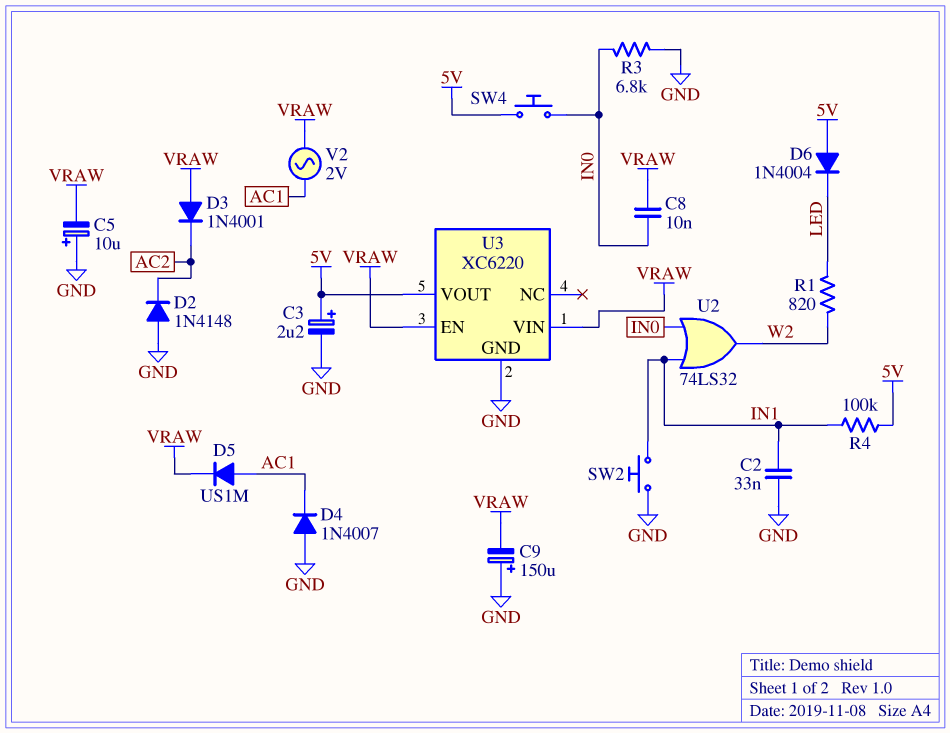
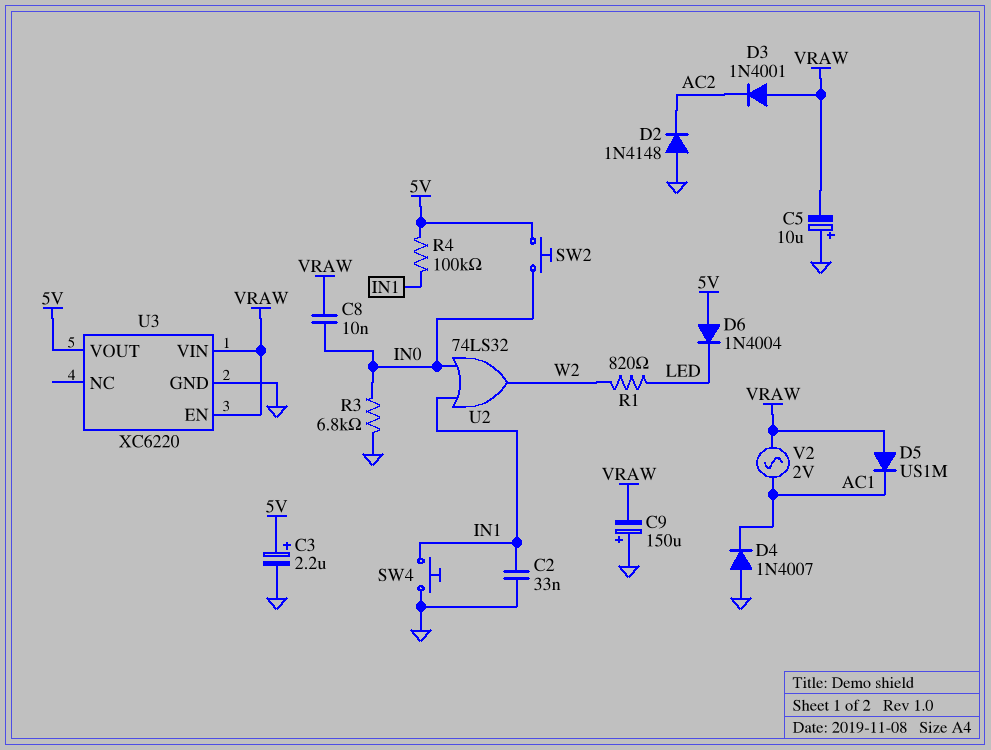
D5: diode US1M (A AC1, K VRAW) -> diode US1M (A VRAW, K AC1)
SW2: button (GND, IN1) -> button (5V, IN0)
SW4: button (5V, IN0) -> button (GND, IN1)

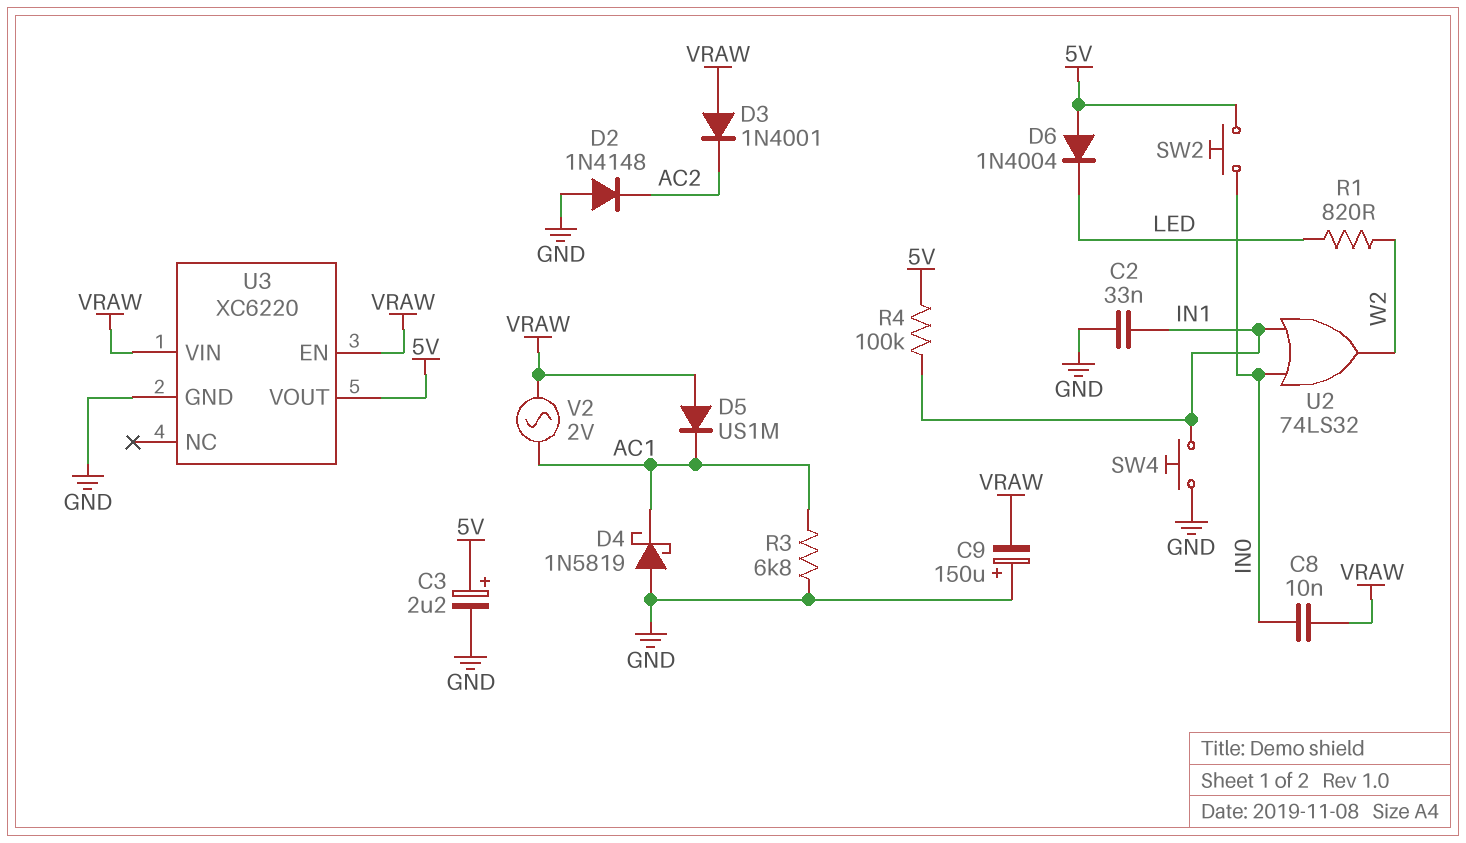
C5: 10uF (plus GND, minus VRAW) -> none
D4: diode 1N4007 (A GND, K AC1) -> schottky 1N5819 (A GND, K AC1)
R3: 6.8k (GND, IN0) -> 6.8k (AC1, GND)

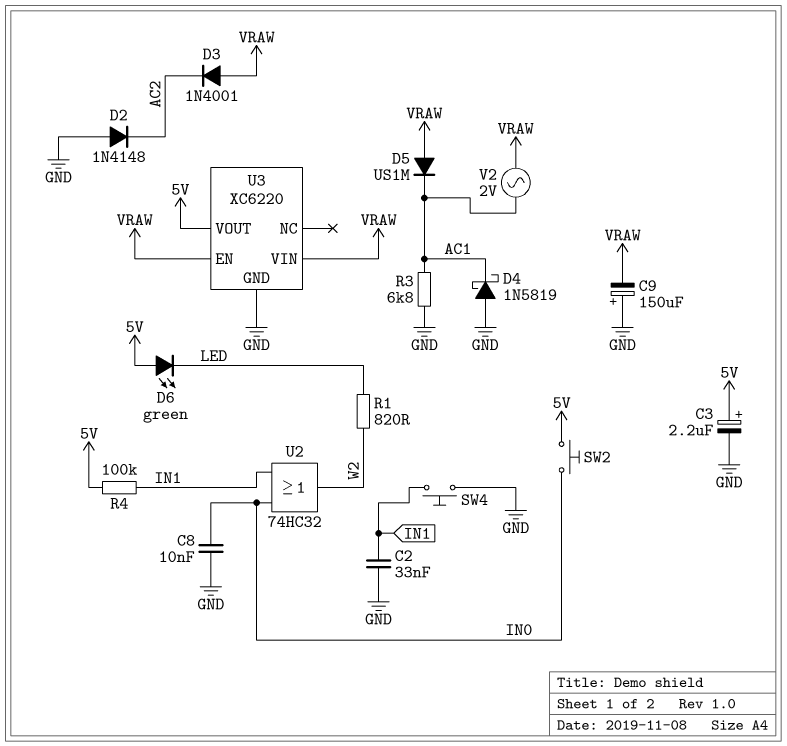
C8: 10nF (IN0, VRAW) -> 10nF (GND, IN0)
D6: diode 1N4004 (A 5V, K LED) -> LED green (A 5V, K LED)
U2: OR 74LS32 (in IN0, in IN1, out W2) -> OR 74HC32 (in IN0, in IN1, out W2)

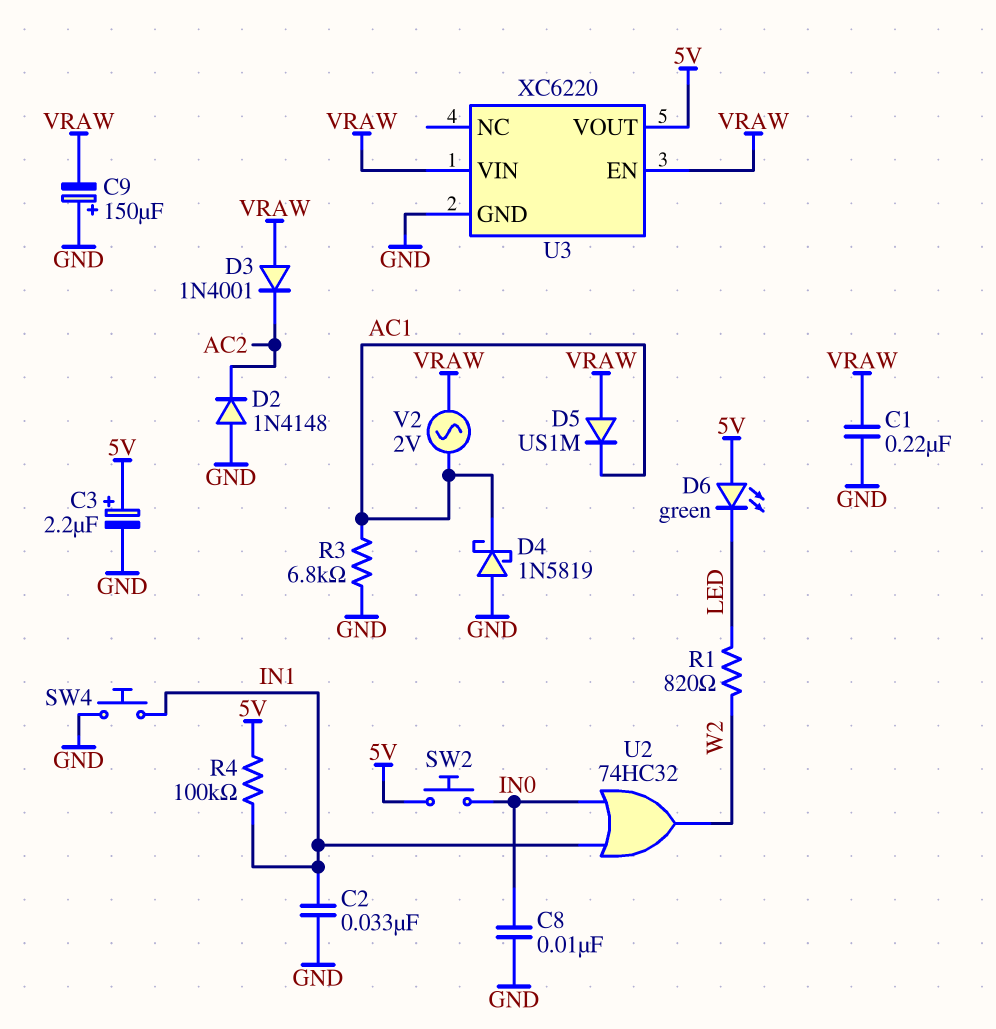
C1: none -> 220nF (GND, VRAW)

